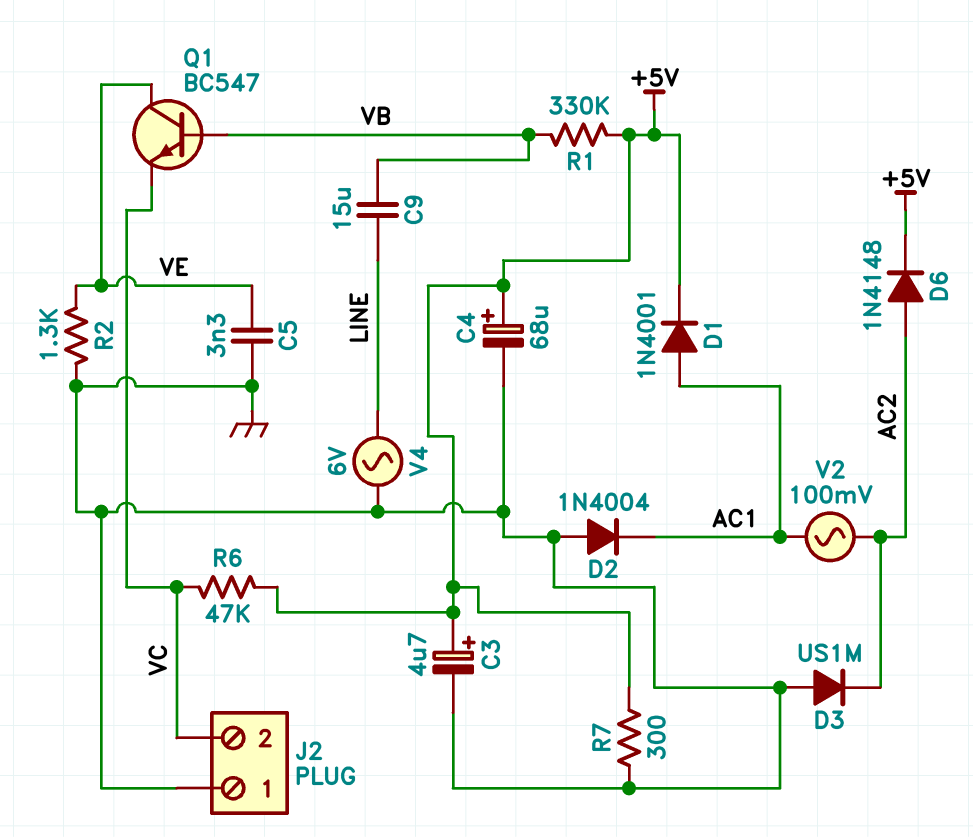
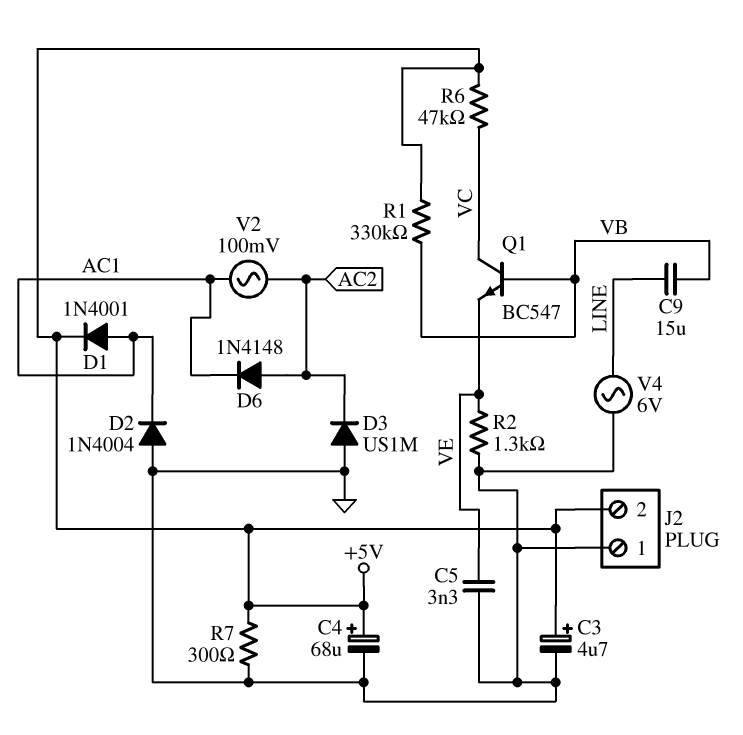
D6: diode 1N4148 (A AC2, K +5V) -> diode 1N4148 (A AC2, K AC1)
J2 pin 2: VC -> +5V
Q1: NPN BC547 (B VB, C VE, E VC) -> NPN BC547 (B VB, C VC, E VE)

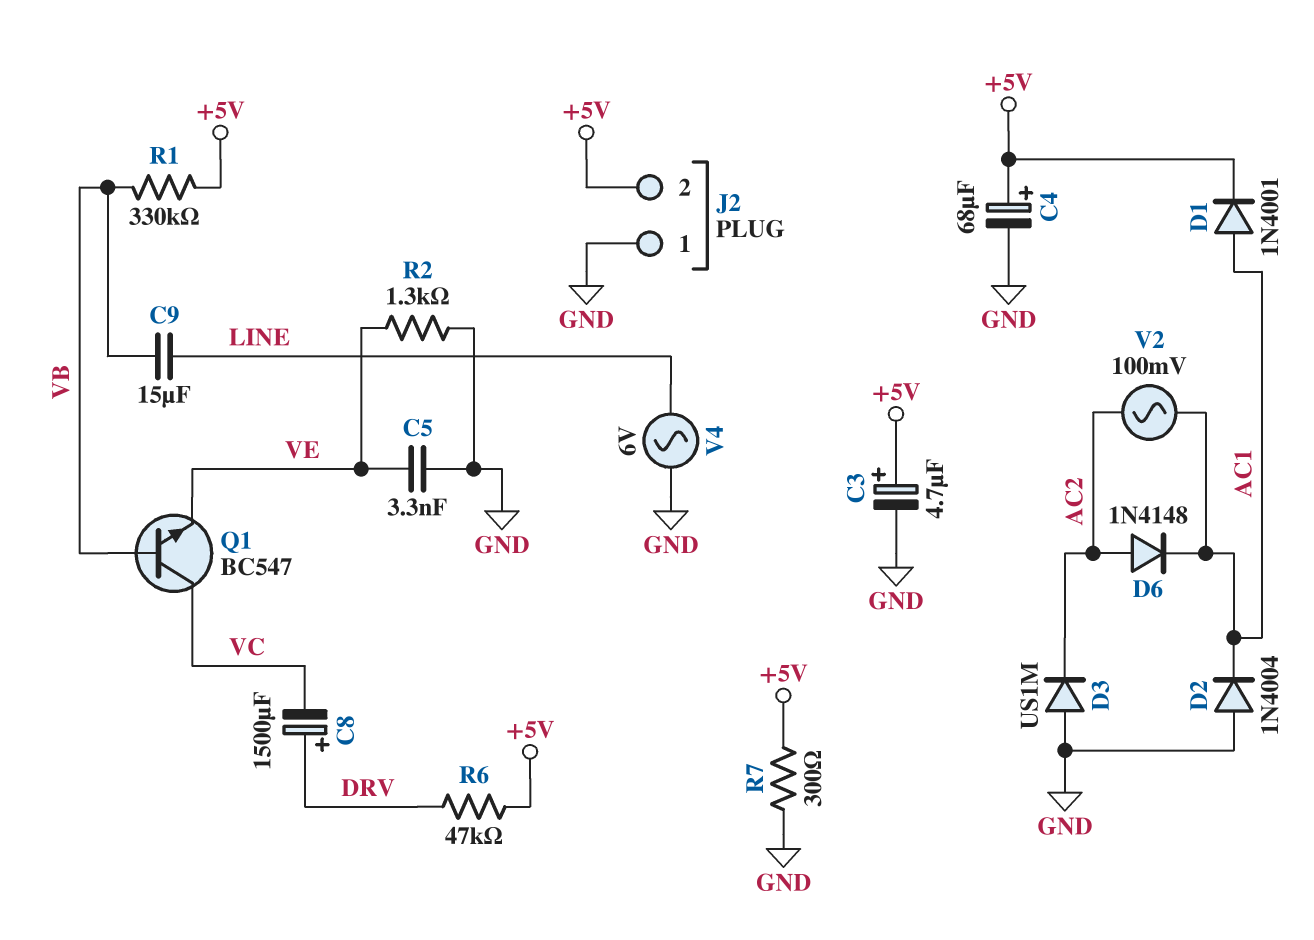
C8: none -> 1500uF (plus DRV, minus VC)
R6: 47k (+5V, VC) -> 47k (+5V, DRV)

